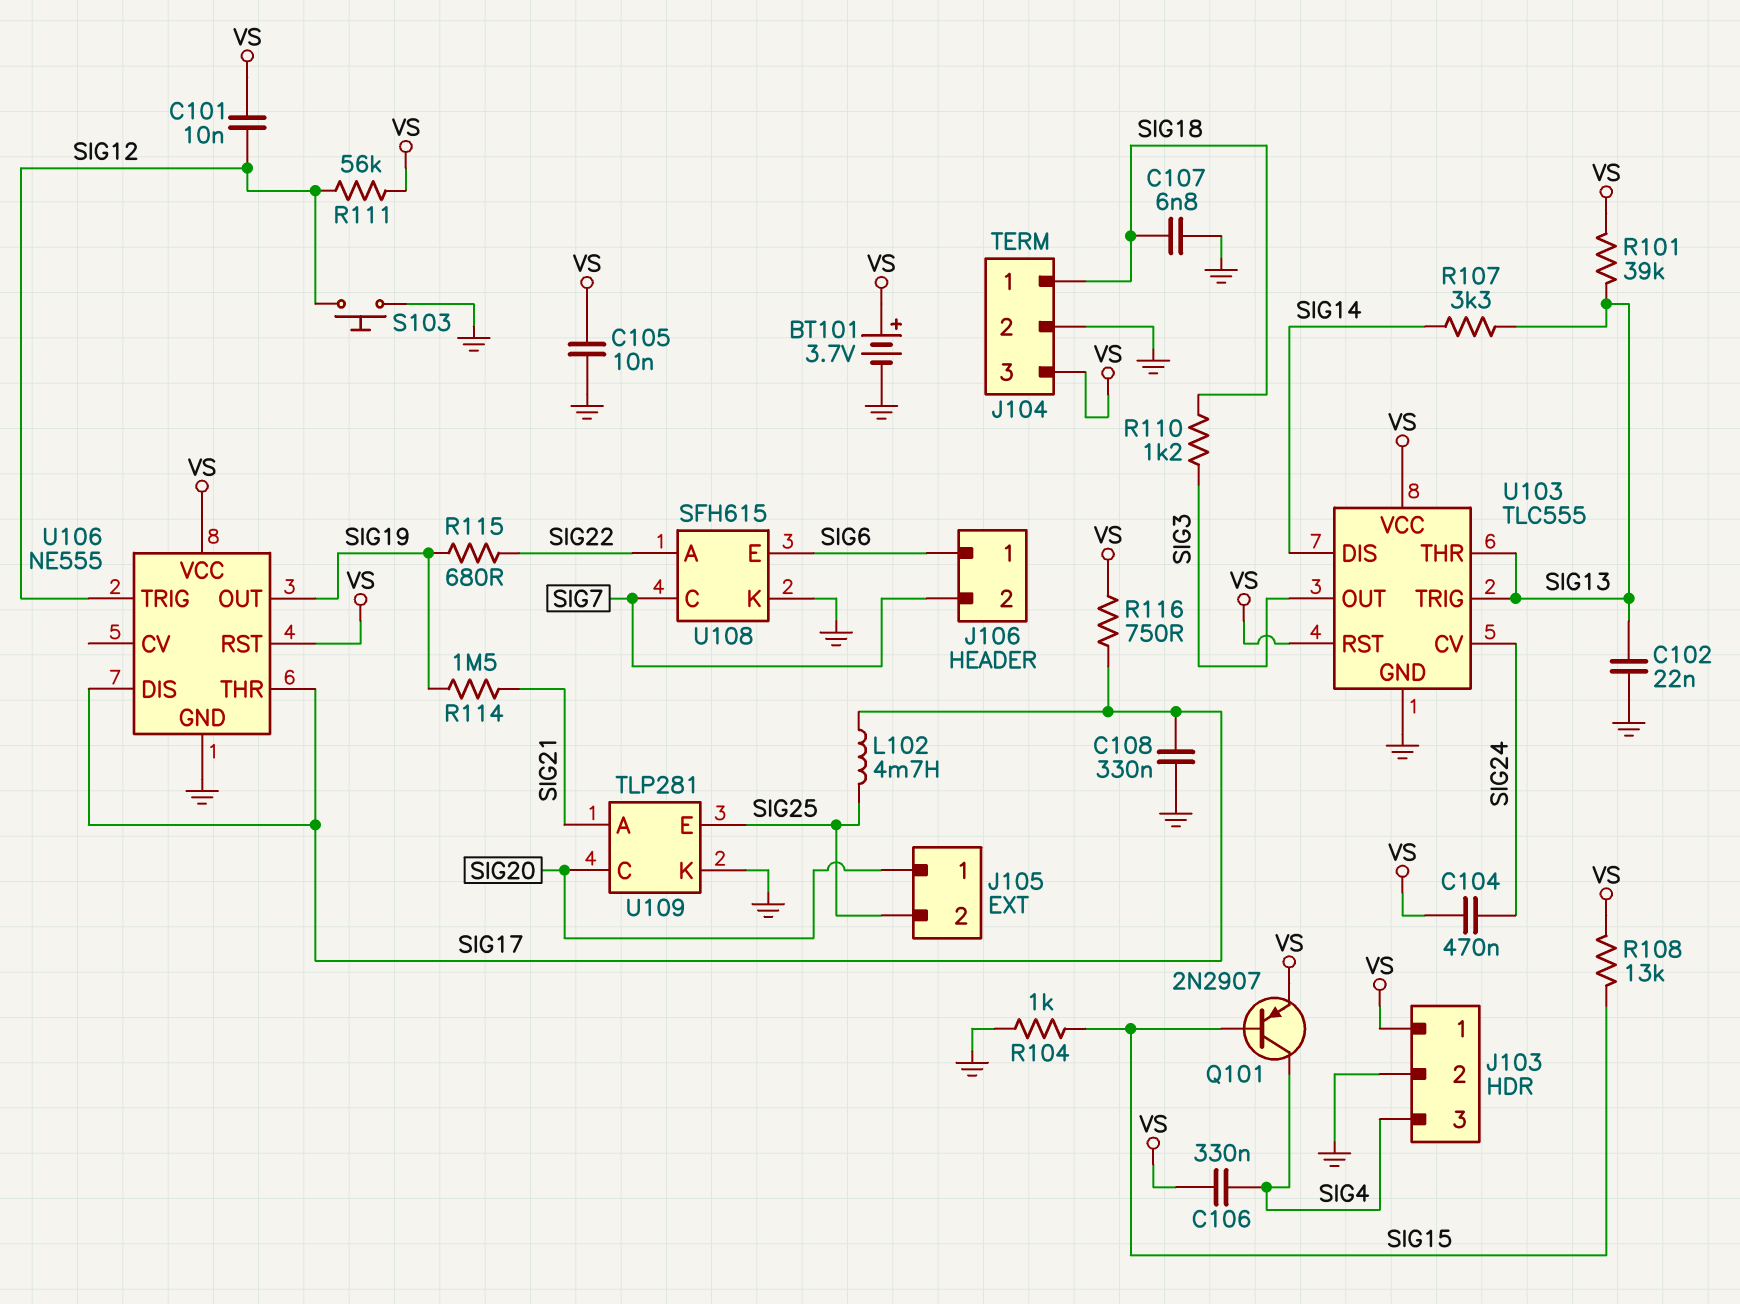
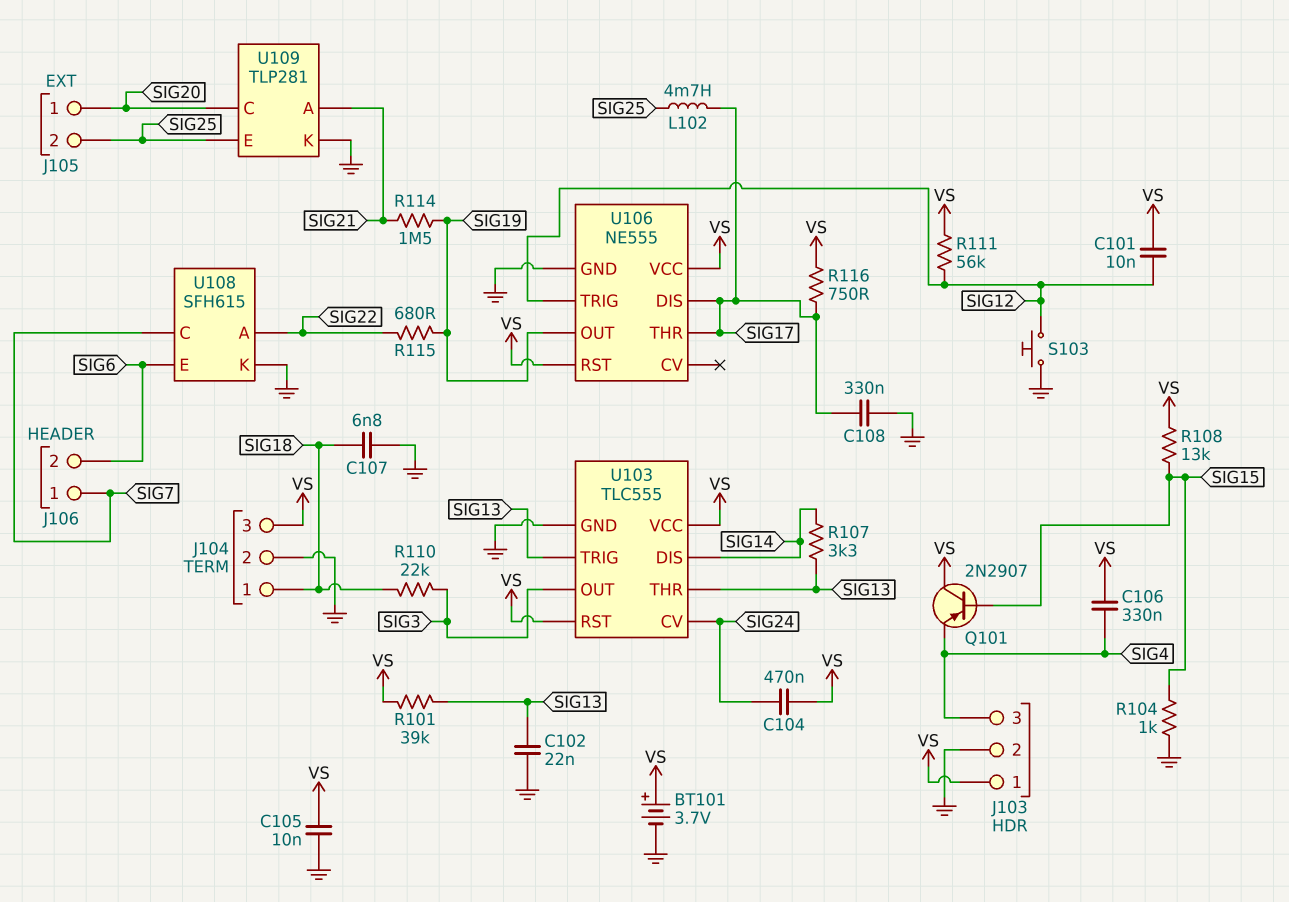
J106 pin 1: SIG6 -> SIG7
J106 pin 2: SIG7 -> SIG6
Q101: PNP 2N2907 (B SIG15, C SIG4, E VS) -> PNP 2N2907 (B SIG15, C VS, E SIG4)
R110: 1.2k (SIG3, SIG18) -> 22k (SIG3, SIG18)

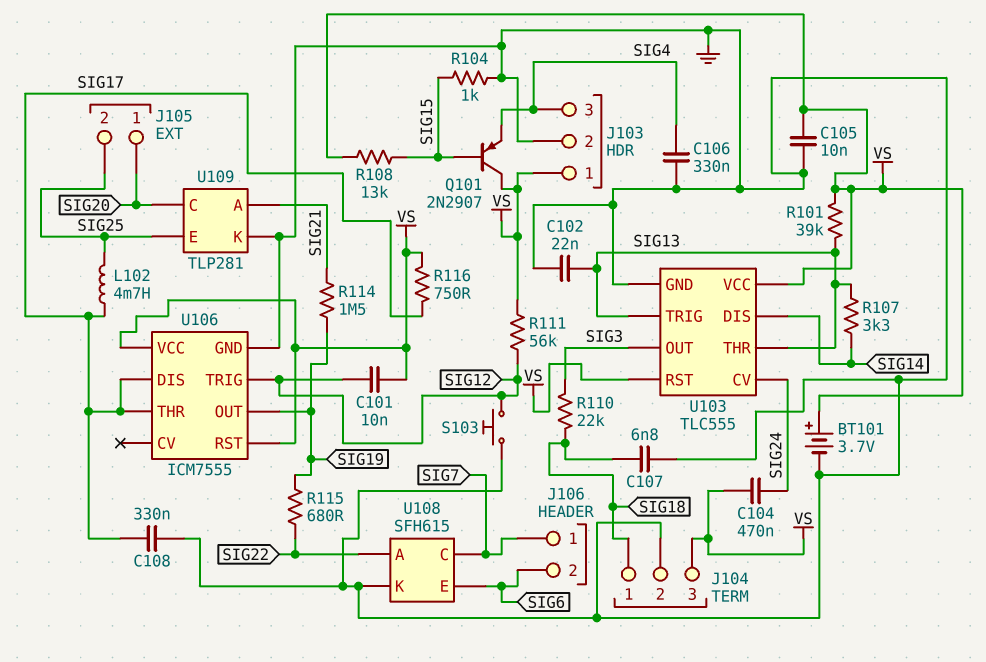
C106: 330nF (SIG4, VS) -> 330nF (GND, SIG4)
U106: NE555 -> ICM7555

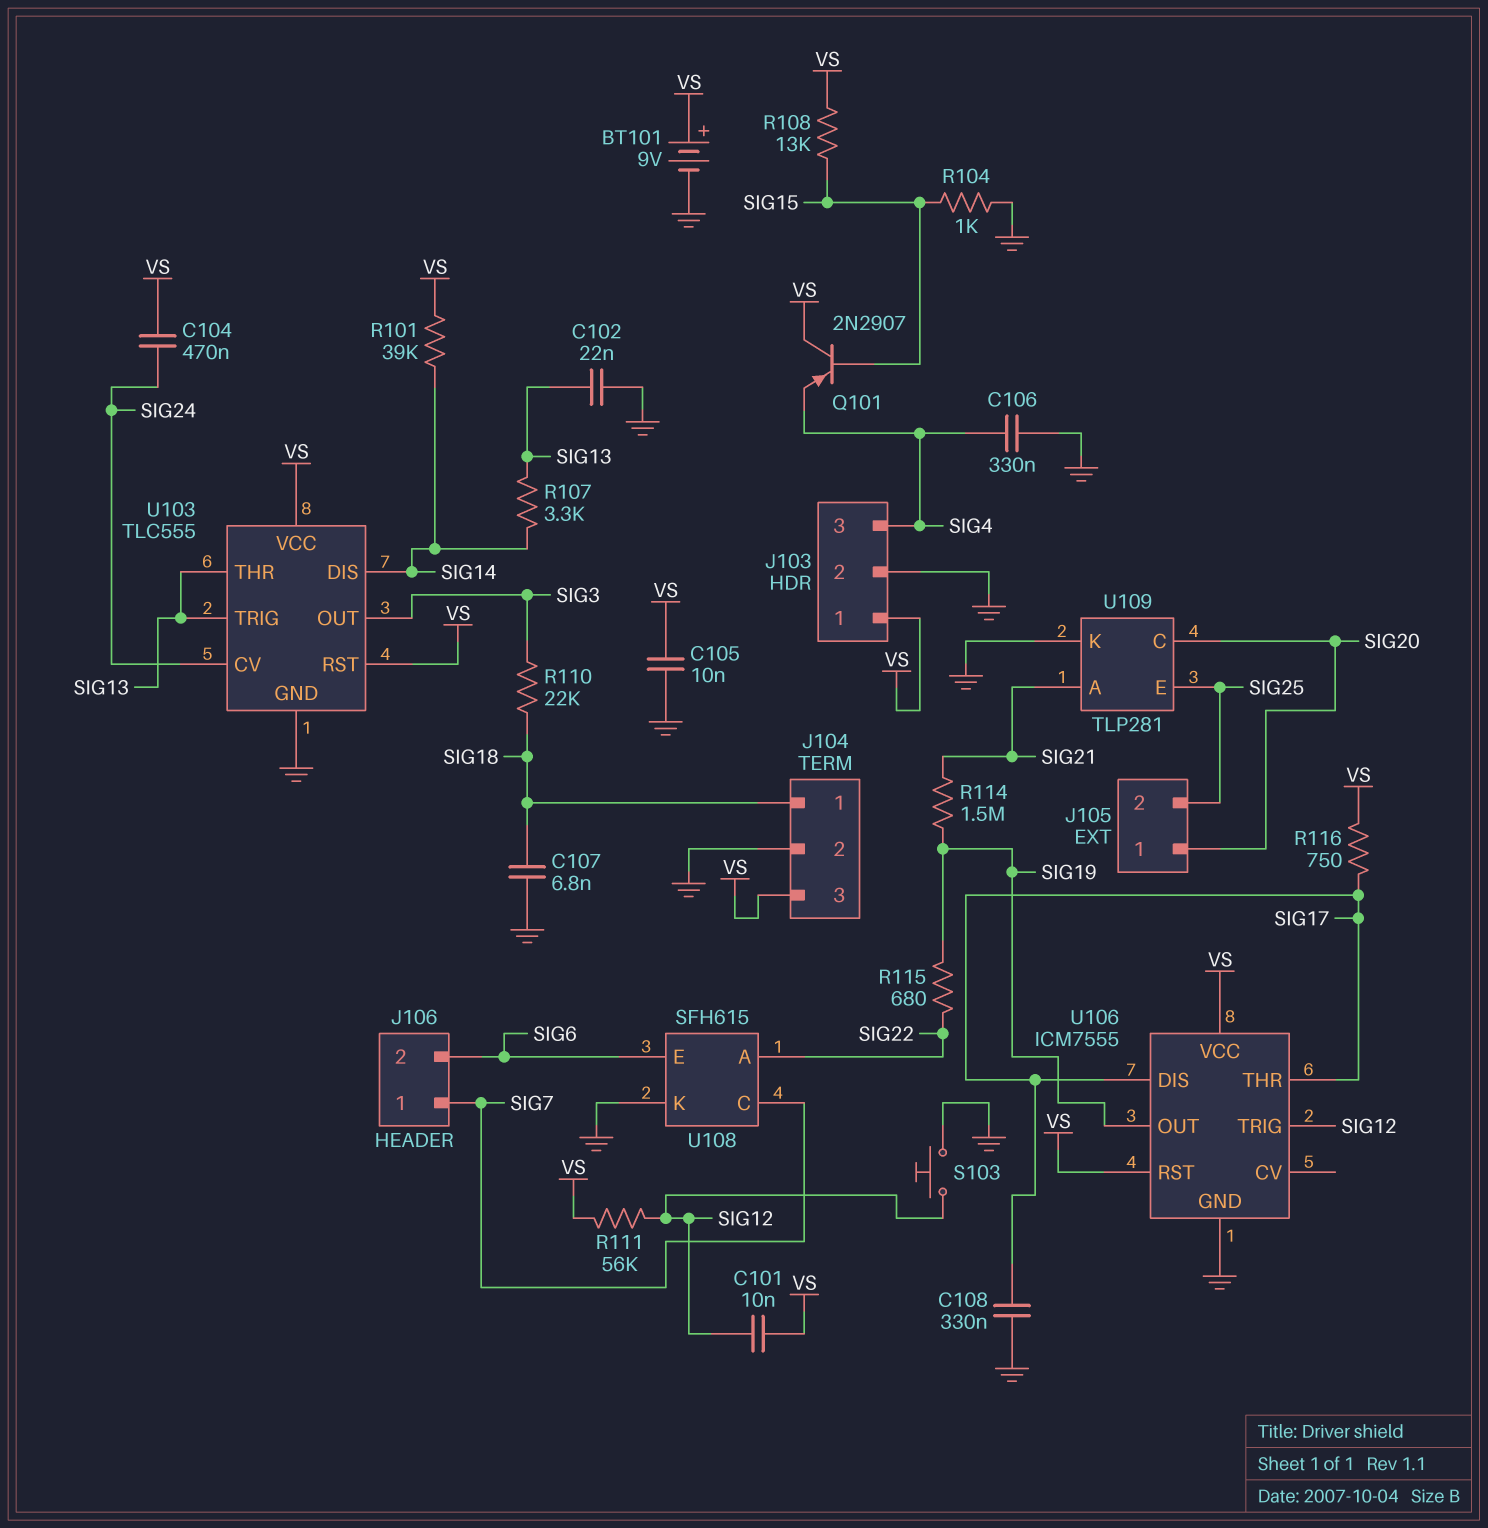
BT101: 3.7V (plus VS, minus GND) -> 9V (plus VS, minus GND)
L102: 4.7mH (SIG17, SIG25) -> none
R101: 39k (SIG13, VS) -> 39k (SIG14, VS)

